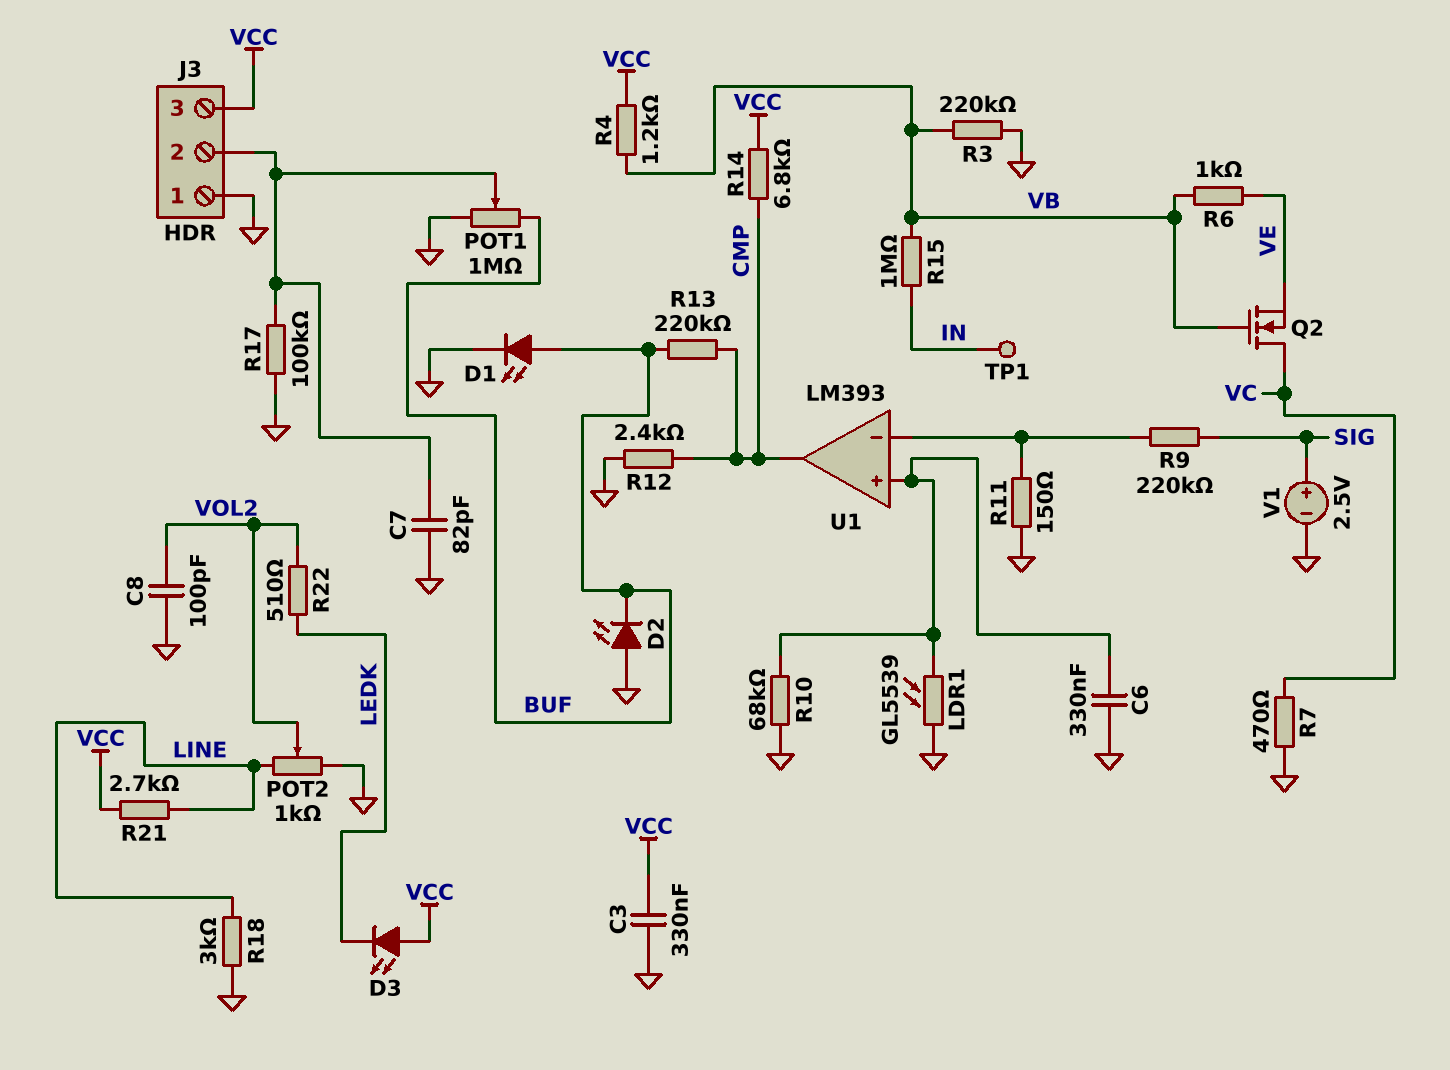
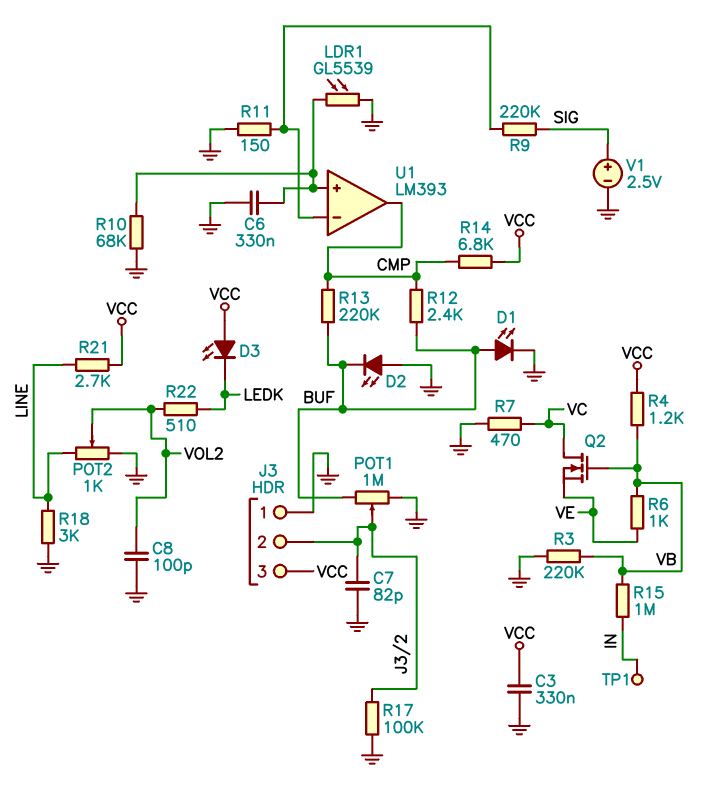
R12: 2.4k (CMP, GND) -> 2.4k (BUF, CMP)

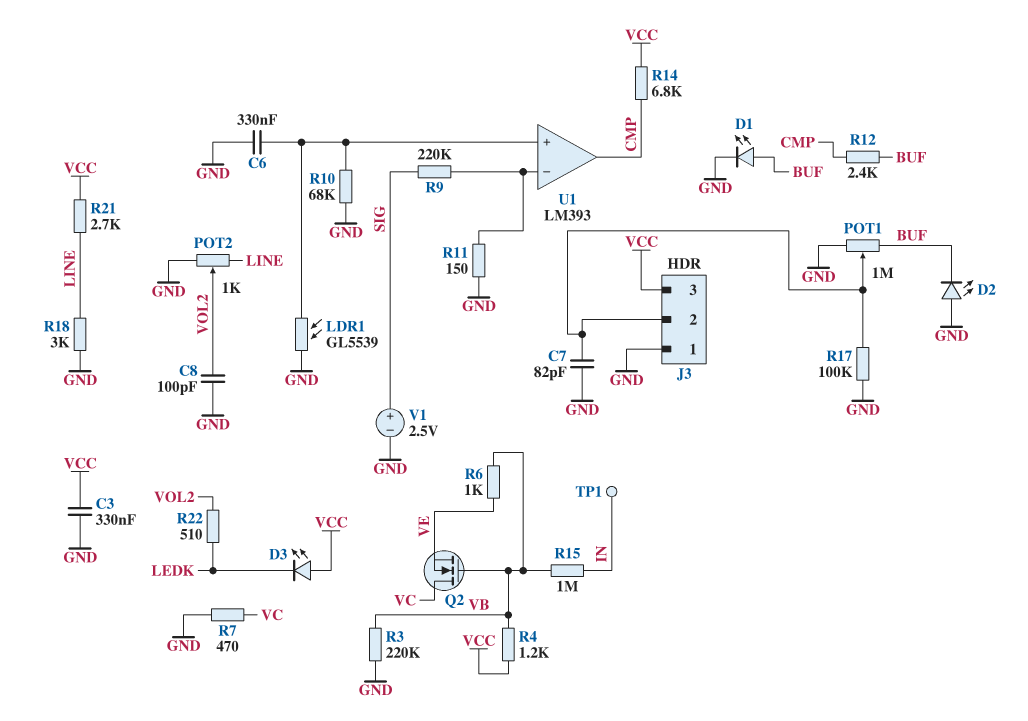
R13: 220k (BUF, CMP) -> none

